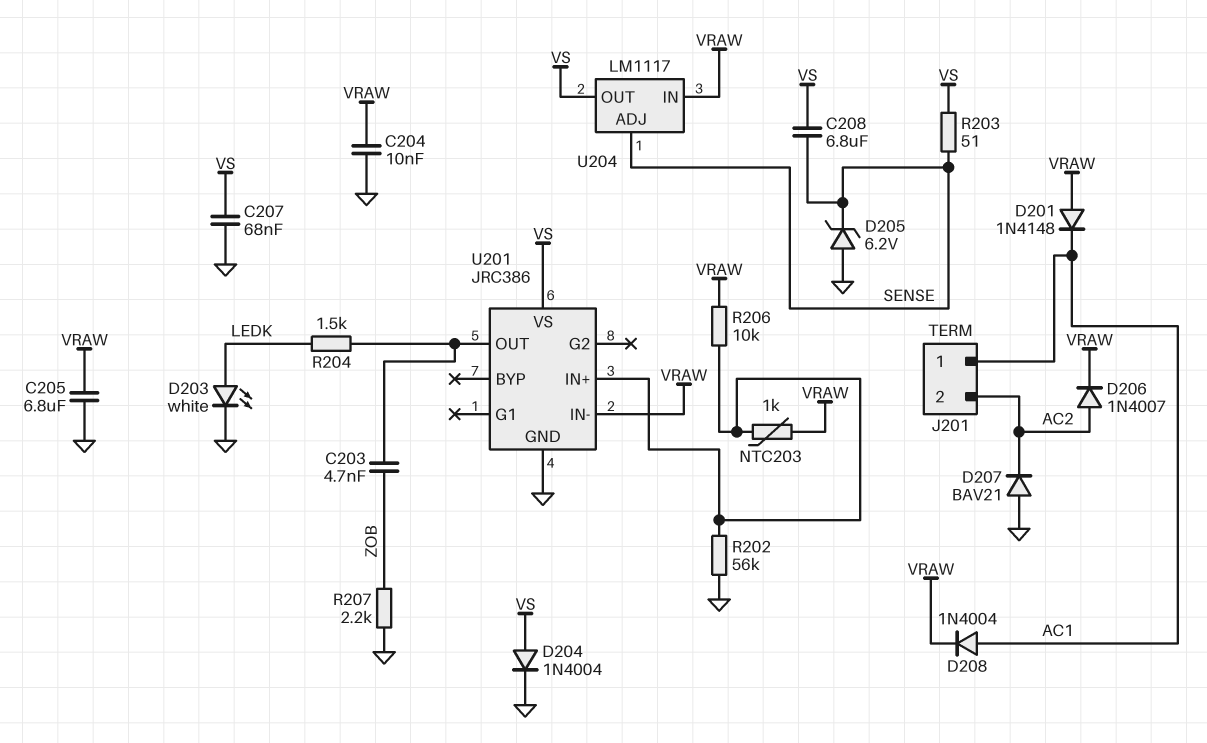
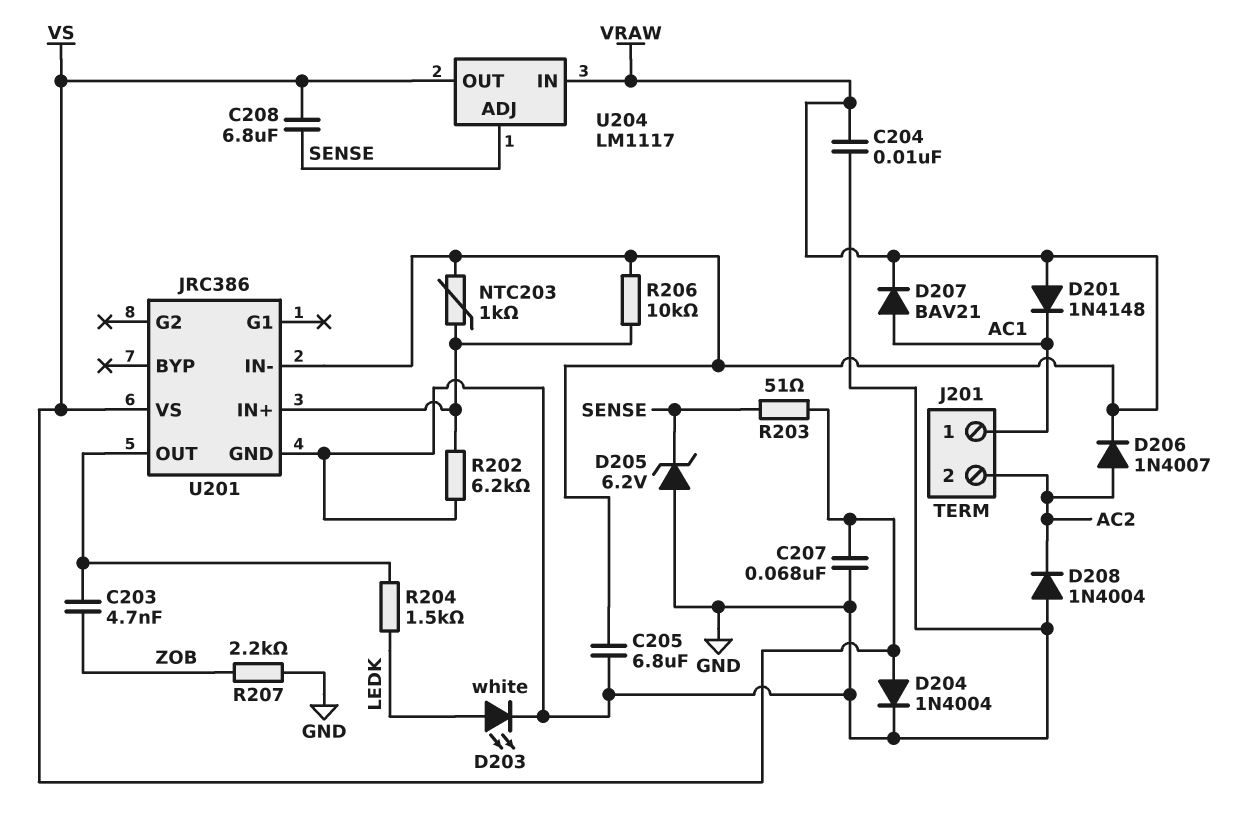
D207: diode BAV21 (A GND, K AC2) -> diode BAV21 (A AC1, K VRAW)
D208: diode 1N4004 (A AC1, K VRAW) -> diode 1N4004 (A GND, K AC2)
R202: 56k (GND, U201/IN+) -> 6.2k (GND, U201/IN+)

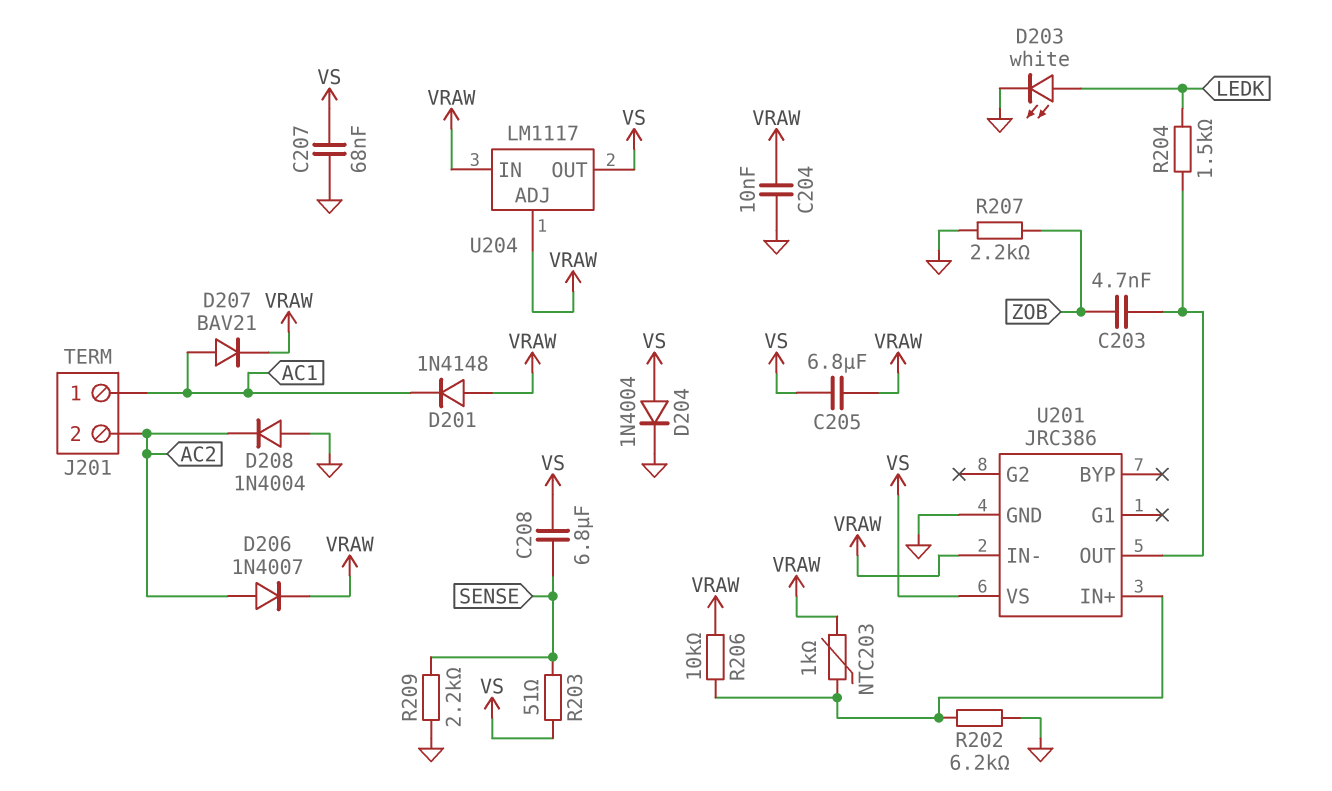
C205: 6.8uF (GND, VRAW) -> 6.8uF (VRAW, VS)
D205: zener 6.2V (A GND, K SENSE) -> none
R209: none -> 2.2k (GND, SENSE)
U204 pin ADJ: SENSE -> VRAW

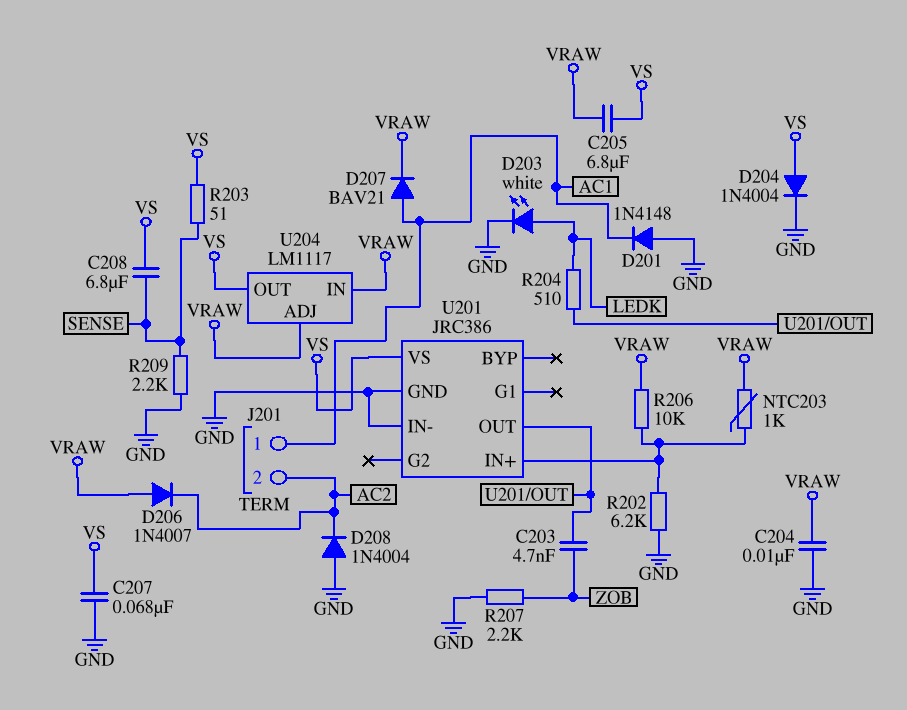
D201: diode 1N4148 (A VRAW, K AC1) -> diode 1N4148 (A GND, K AC1)
D206: diode 1N4007 (A AC2, K VRAW) -> diode 1N4007 (A VRAW, K AC2)
R204: 1.5k (LEDK, U201/OUT) -> 510 (LEDK, U201/OUT)
U201 pin IN-: VRAW -> GND

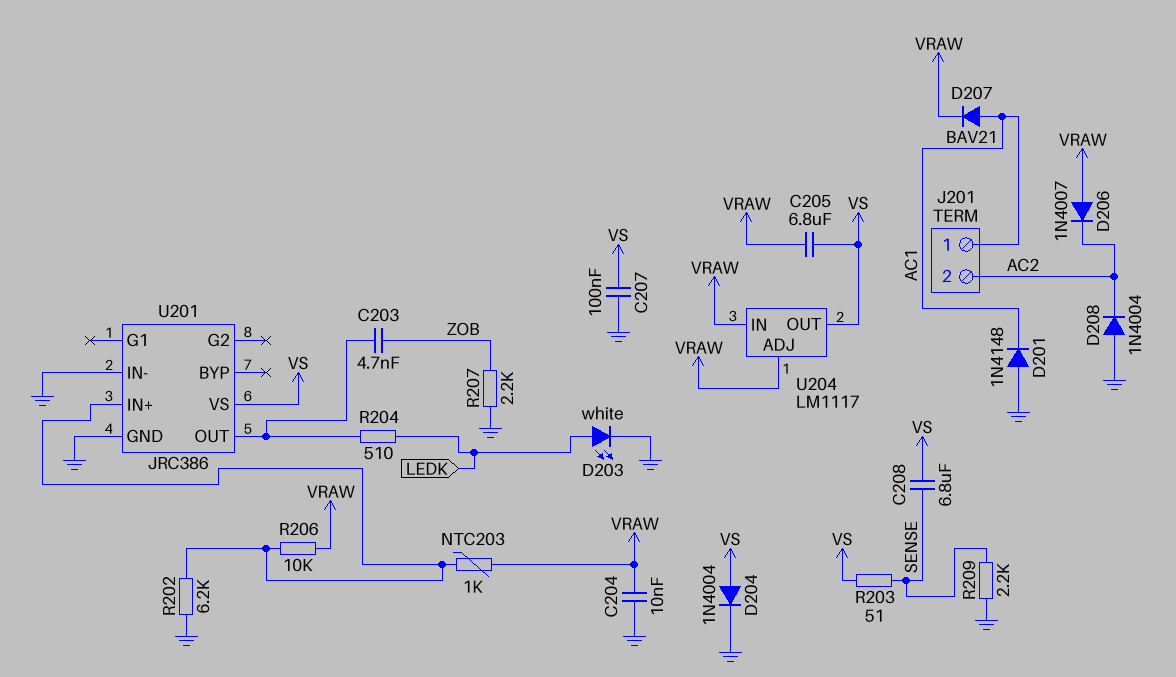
C207: 68nF (GND, VS) -> 100nF (GND, VS)

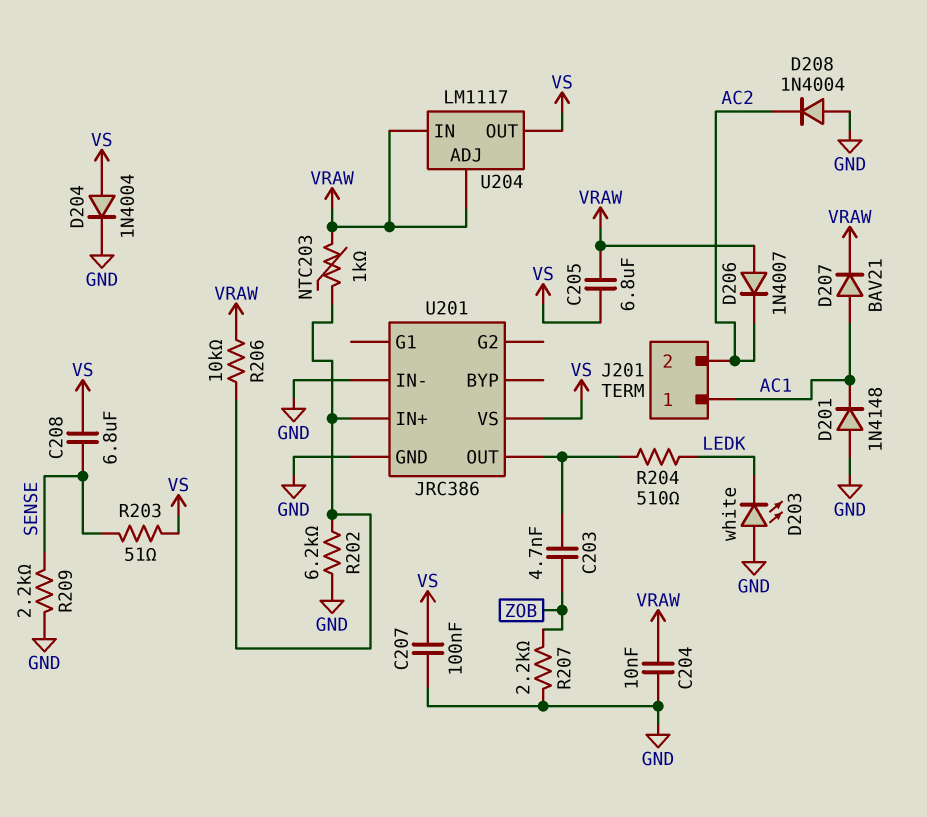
D203: LED white (A LEDK, K GND) -> LED white (A GND, K LEDK)

